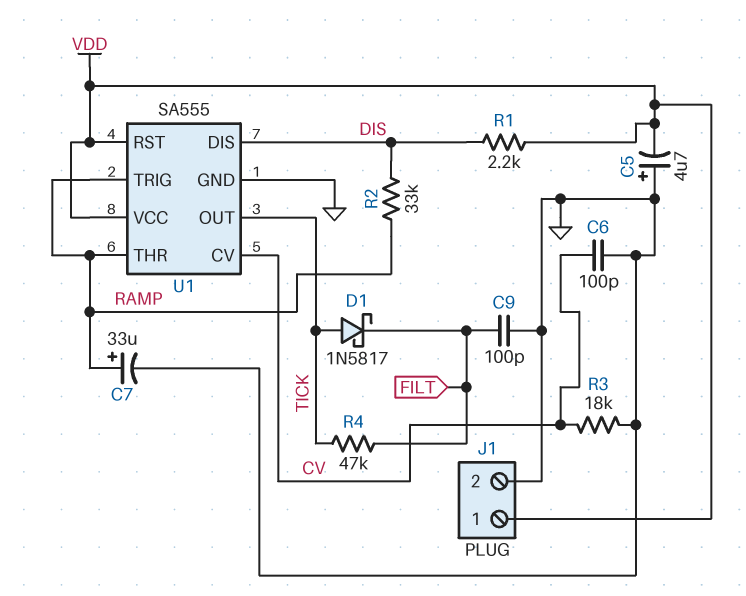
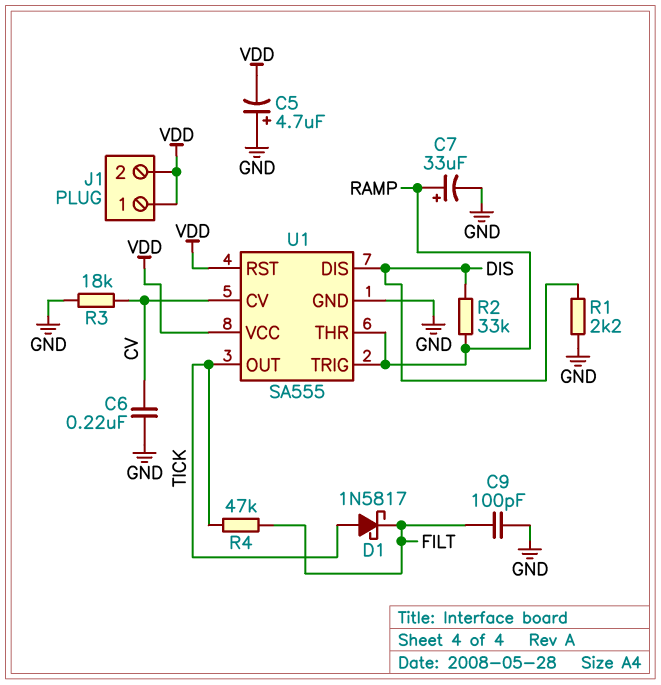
C6: 100pF (CV, GND) -> 220nF (CV, GND)
J1 pin 2: GND -> VDD
R1: 2.2k (DIS, VDD) -> 2.2k (DIS, GND)

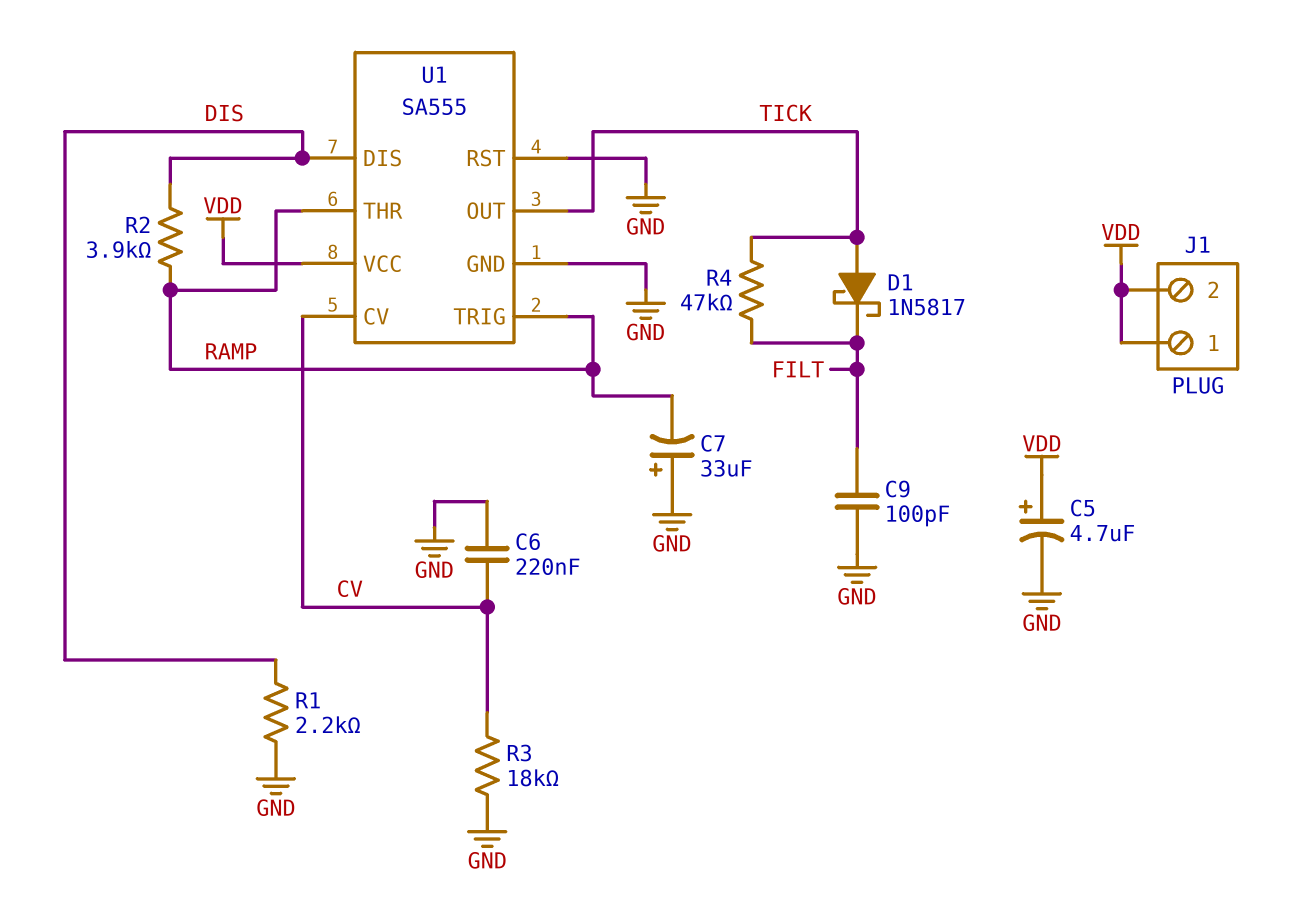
C5: 4.7uF (plus GND, minus VDD) -> 4.7uF (plus VDD, minus GND)
C7: 33uF (plus RAMP, minus GND) -> 33uF (plus GND, minus RAMP)
R2: 33k (DIS, RAMP) -> 3.9k (DIS, RAMP)
U1 pin RST: VDD -> GND

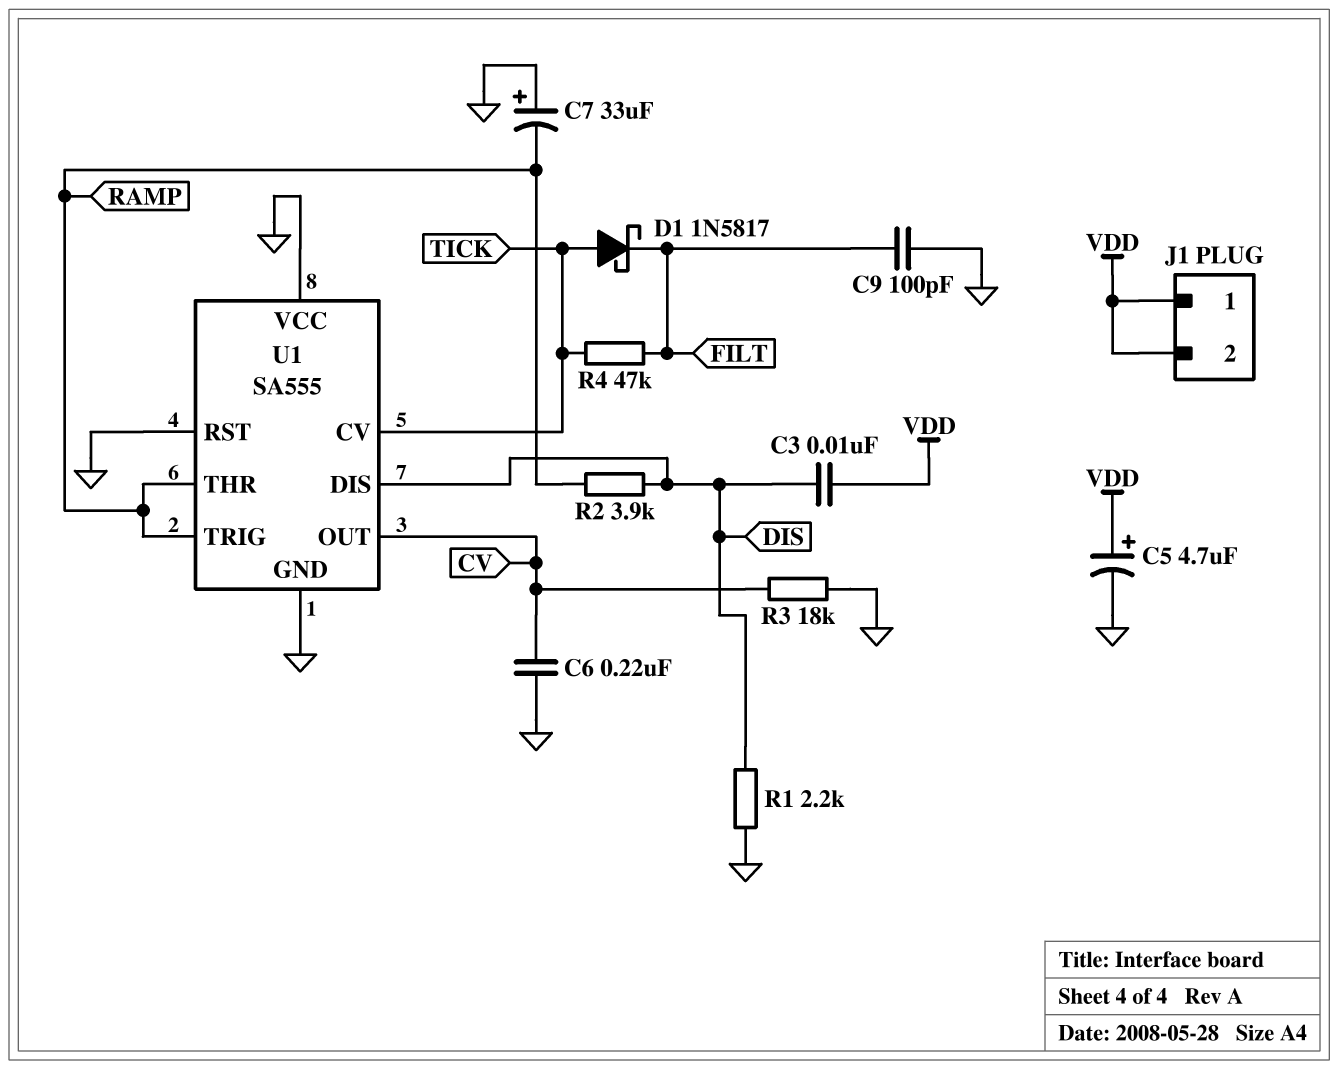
C3: none -> 10nF (DIS, VDD)
U1 pin CV: CV -> TICK
U1 pin OUT: TICK -> CV
U1 pin VCC: VDD -> GND

